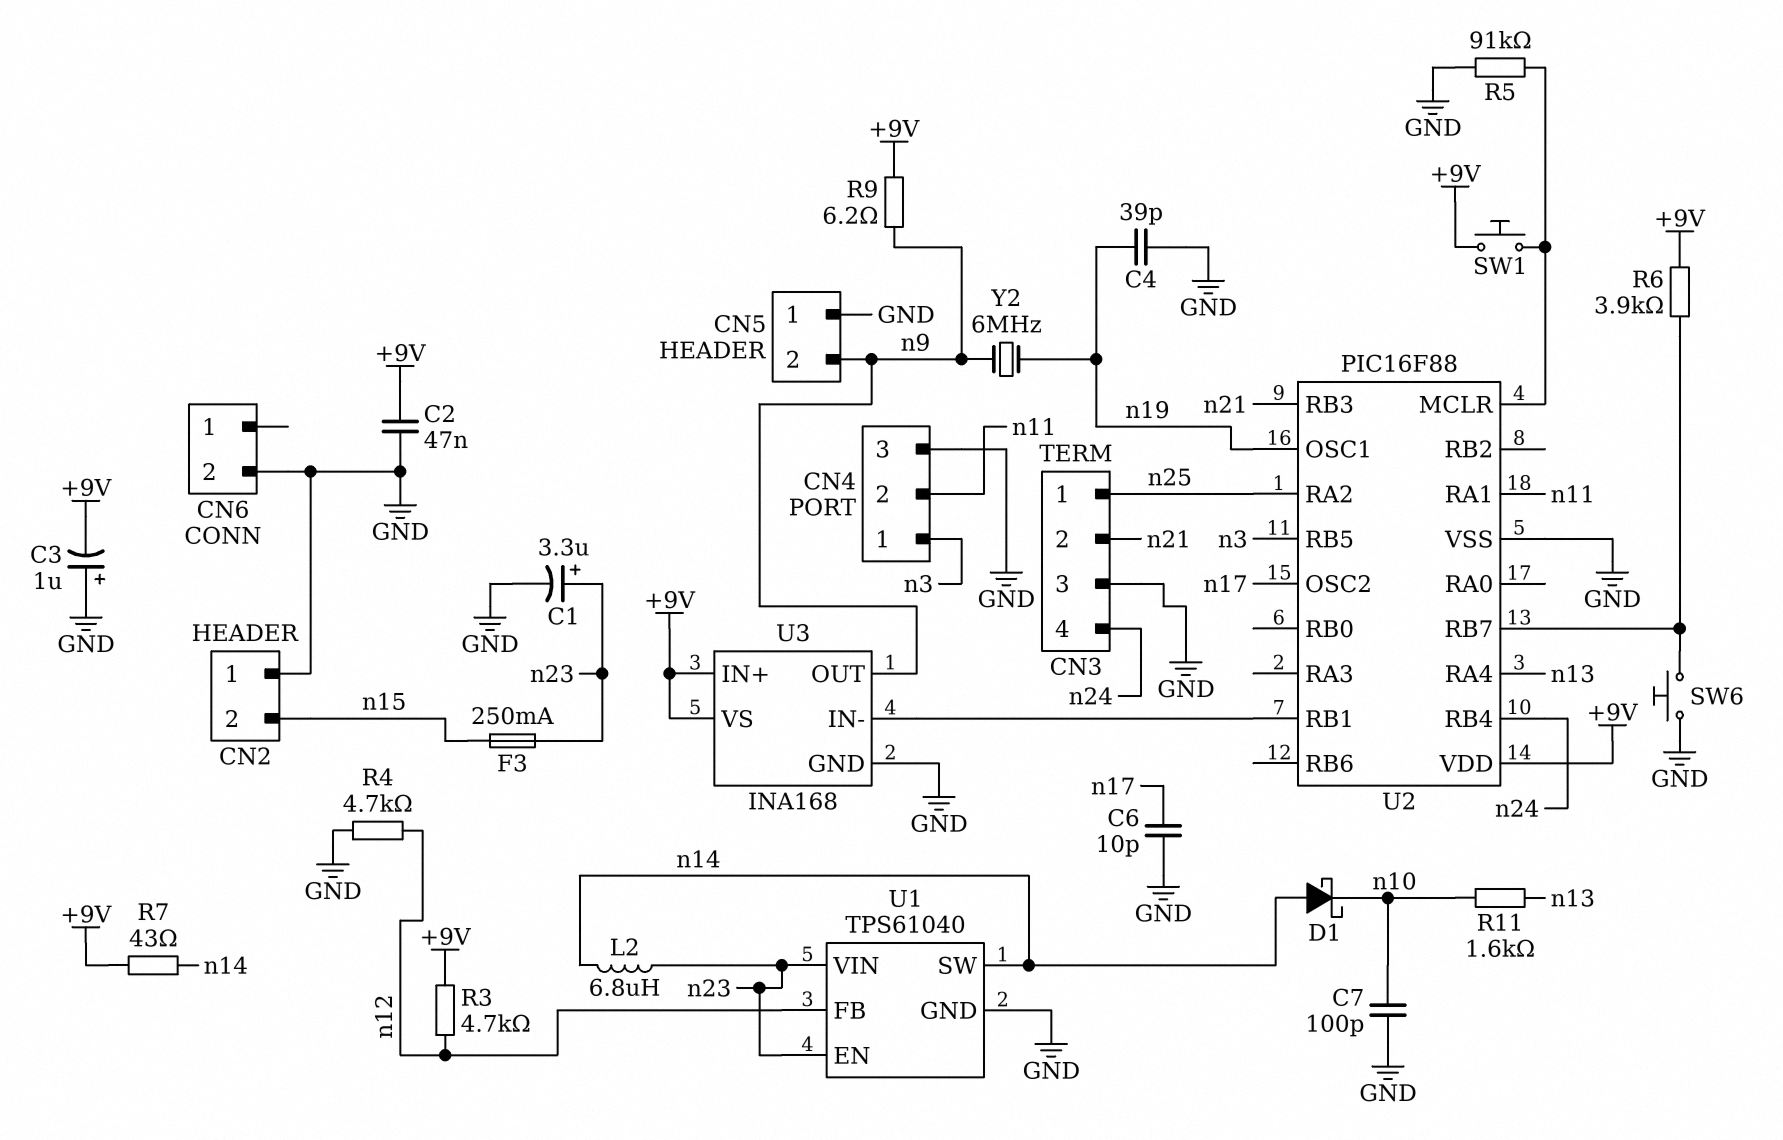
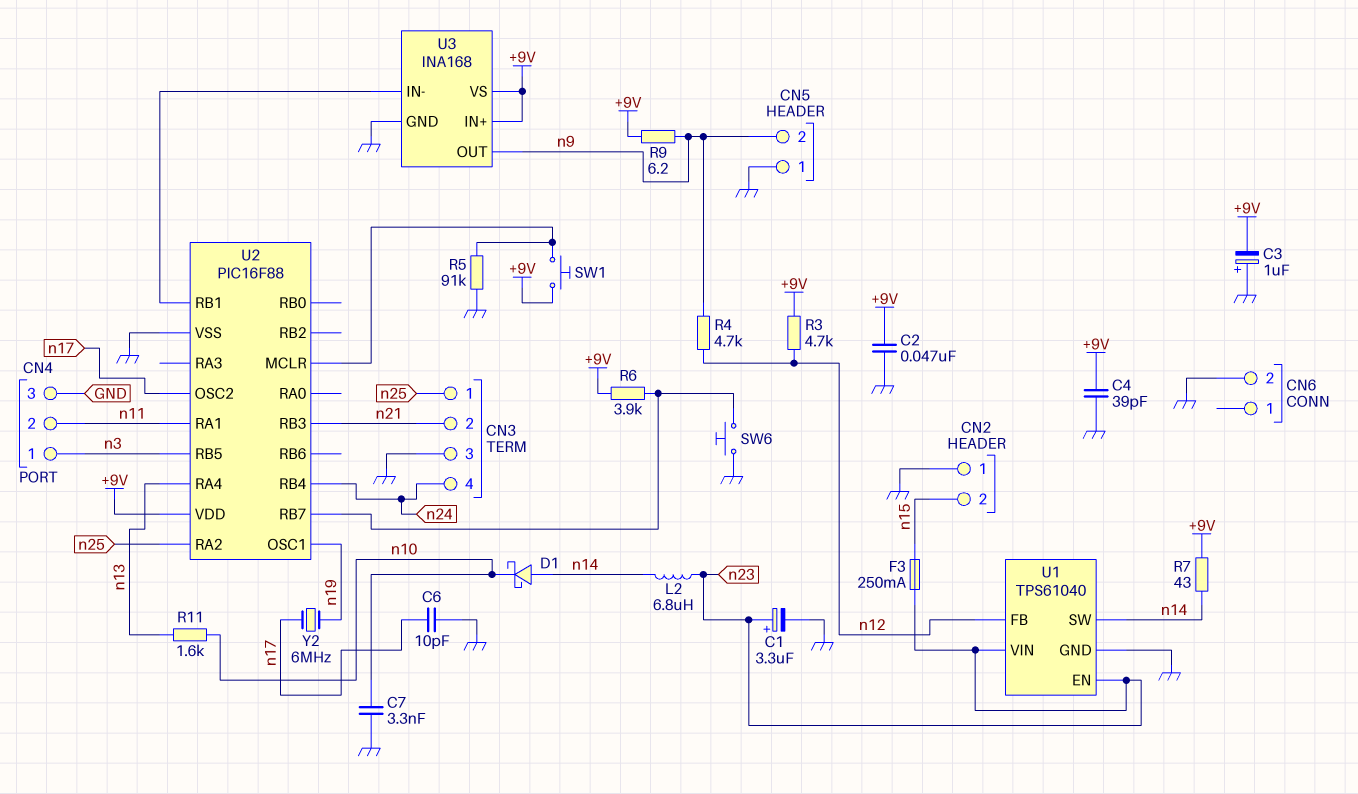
C4: 39pF (GND, n19) -> 39pF (+9V, GND)
C7: 100pF (GND, n10) -> 3.3nF (GND, n10)
R4: 4.7k (GND, n12) -> 4.7k (n9, n12)
Y2: 6MHz (n9, n19) -> 6MHz (n17, n19)

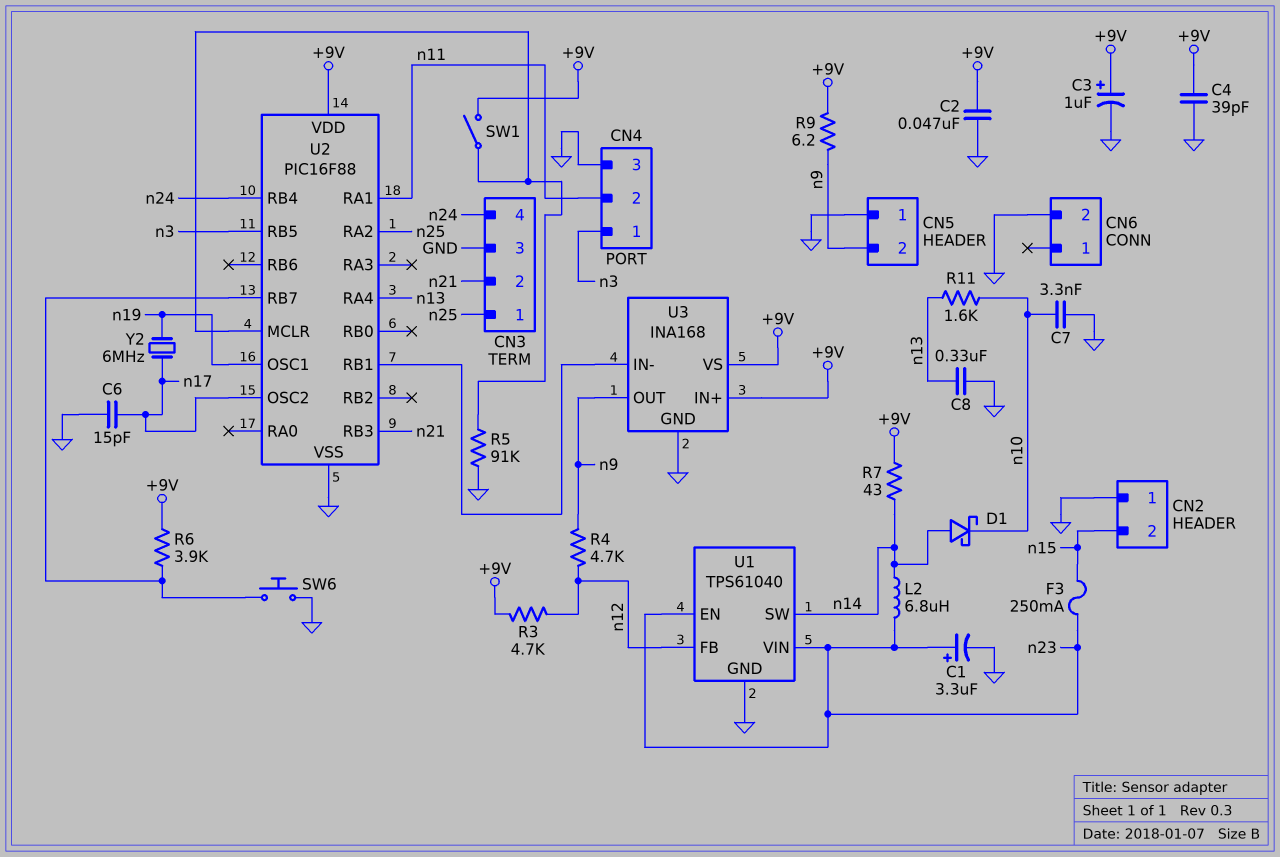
C3: 1uF (plus GND, minus +9V) -> 1uF (plus +9V, minus GND)
C6: 10pF (GND, n17) -> 15pF (GND, n17)
C8: none -> 330nF (GND, n13)
SW1: button (+9V, U2/MCLR) -> switch (+9V, U2/MCLR)

